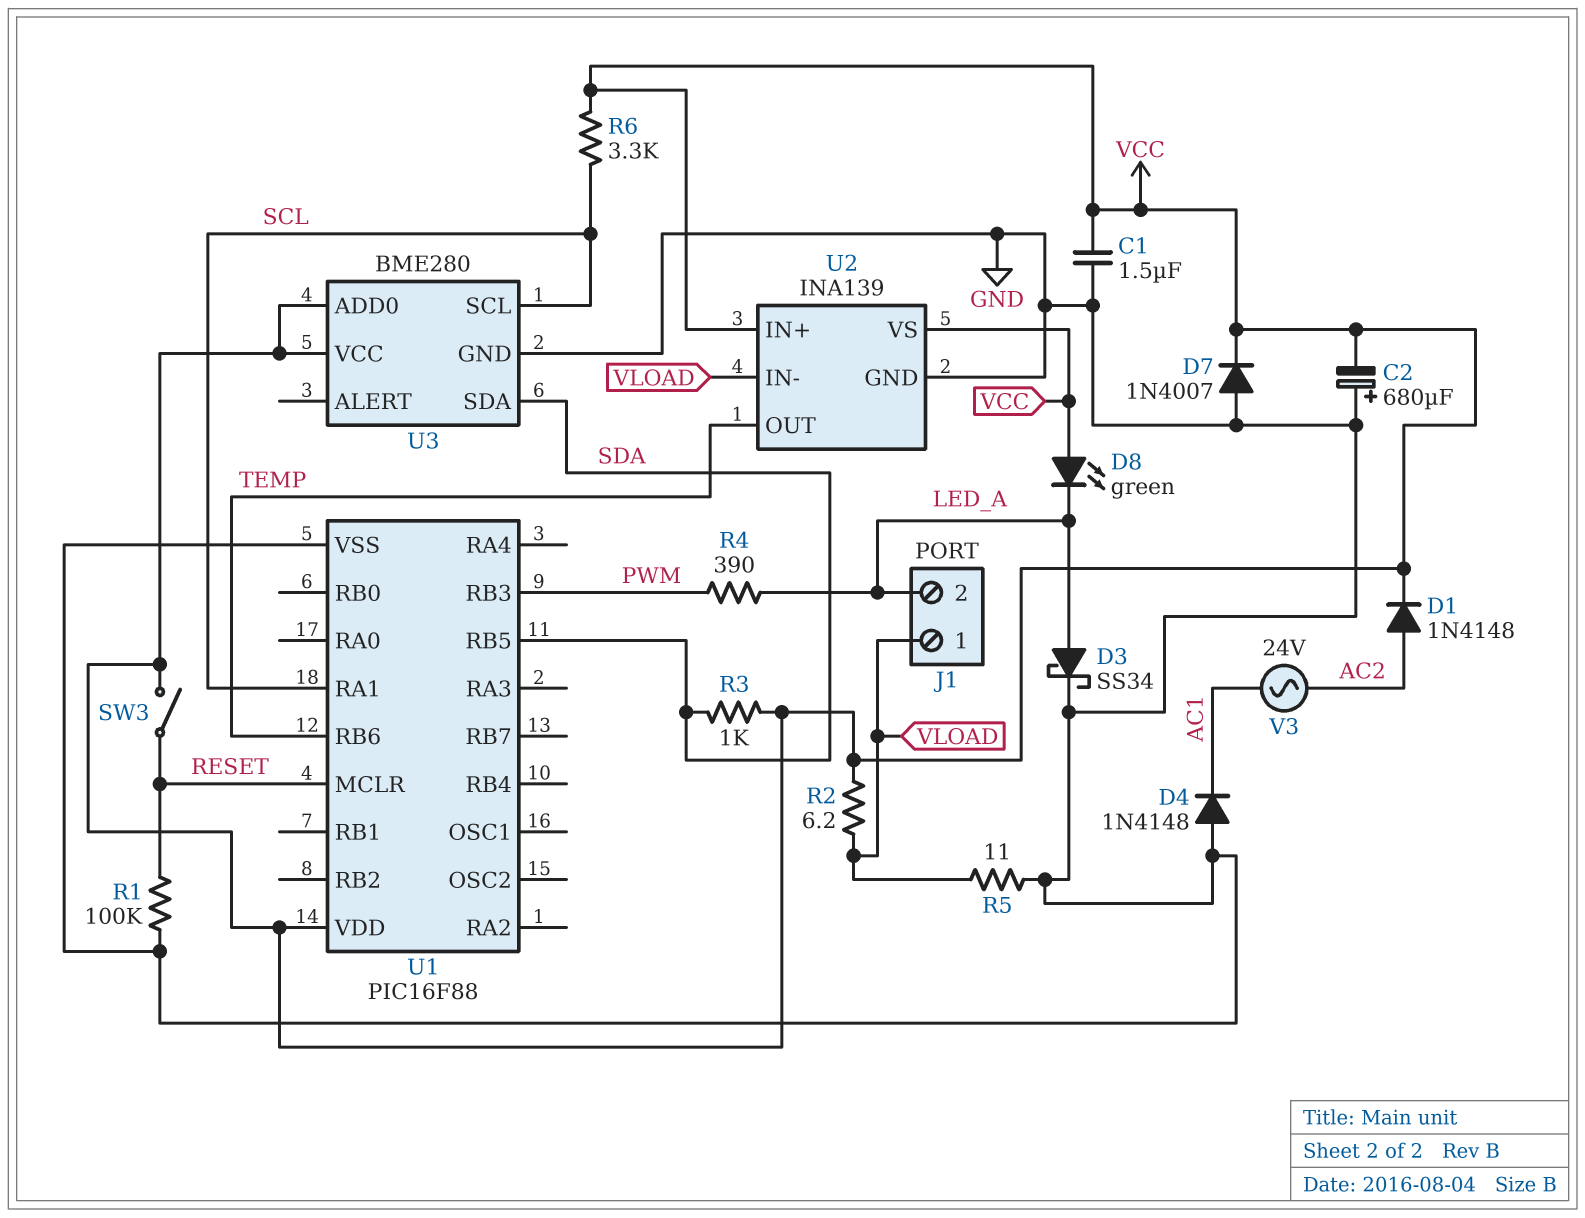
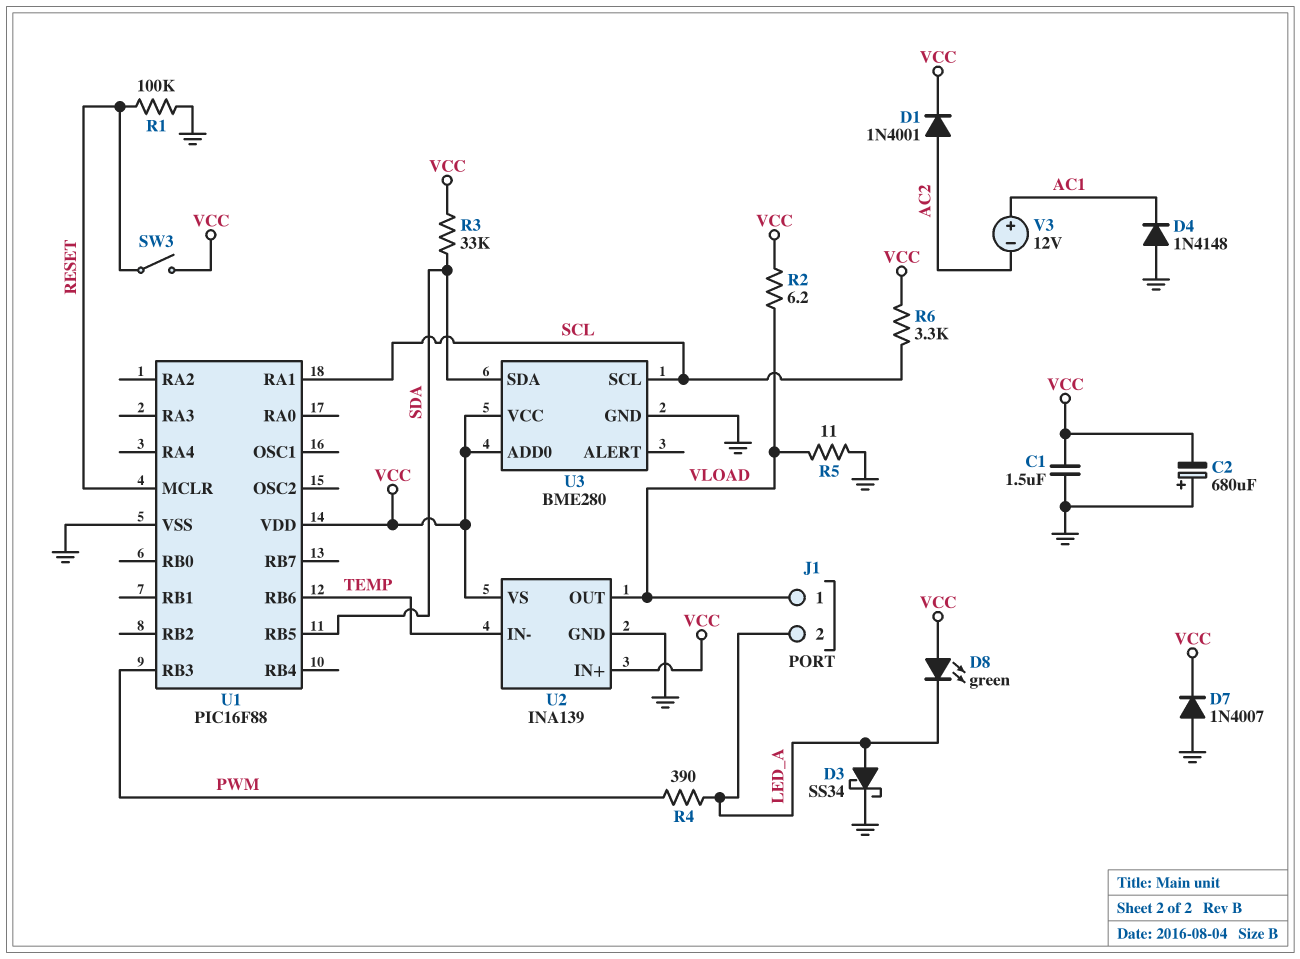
D1: diode 1N4148 (A AC2, K VCC) -> diode 1N4001 (A AC2, K VCC)
R3: 1k (SDA, VCC) -> 33k (SDA, VCC)
U2 pin IN-: VLOAD -> TEMP
U2 pin OUT: TEMP -> VLOAD
V3: AC 24V (AC1, AC2) -> 12V (plus AC1, minus AC2)

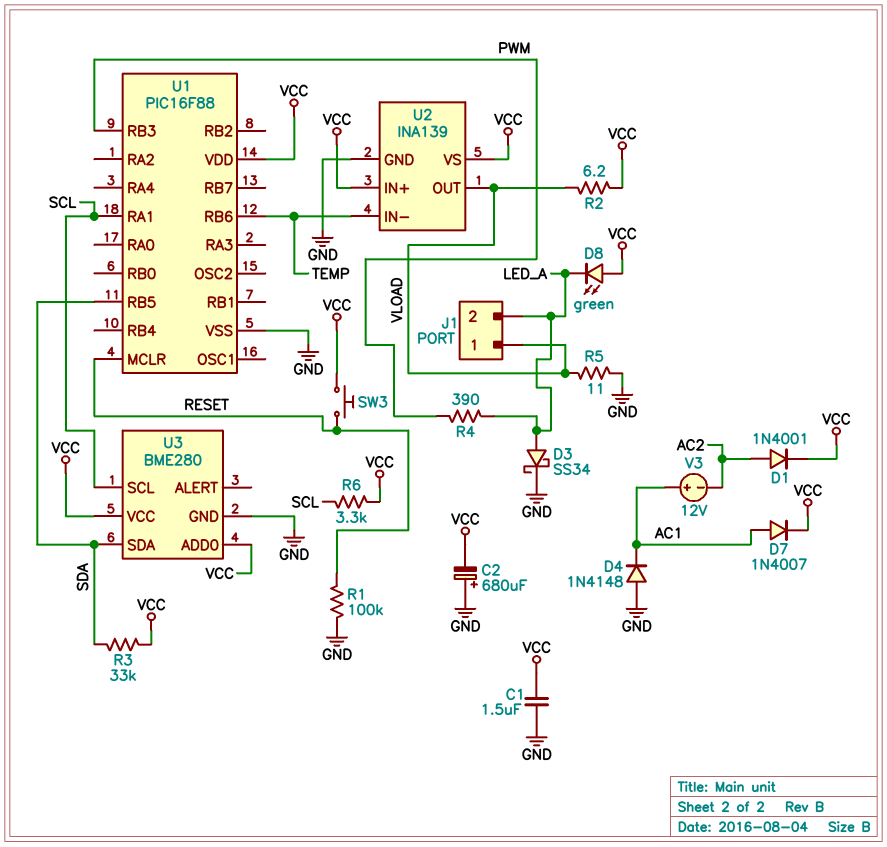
D7: diode 1N4007 (A GND, K VCC) -> diode 1N4007 (A AC1, K VCC)
SW3: switch (RESET, VCC) -> button (RESET, VCC)

